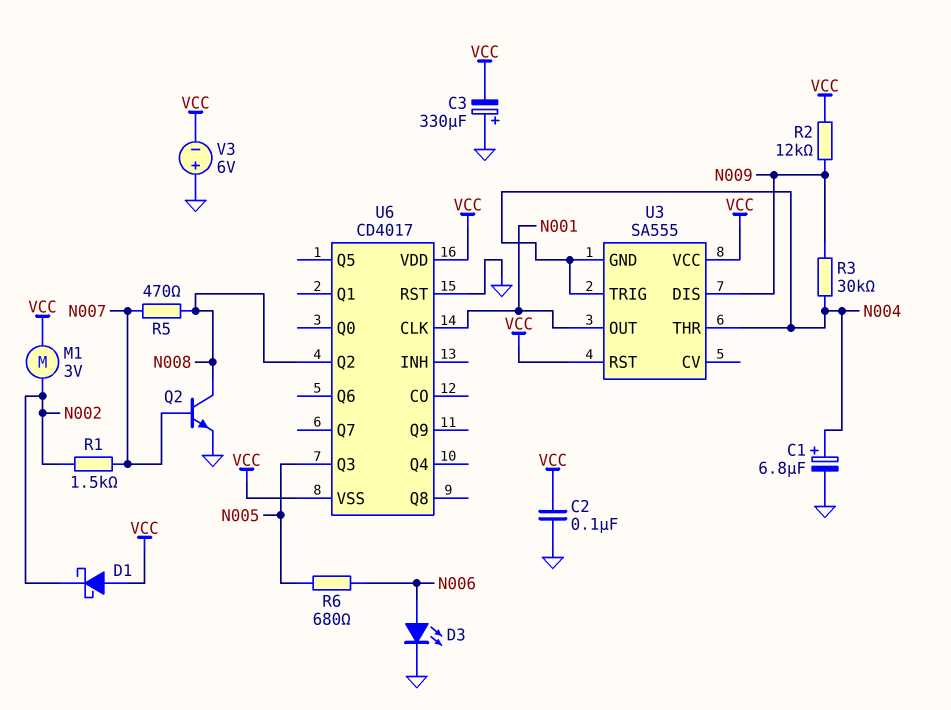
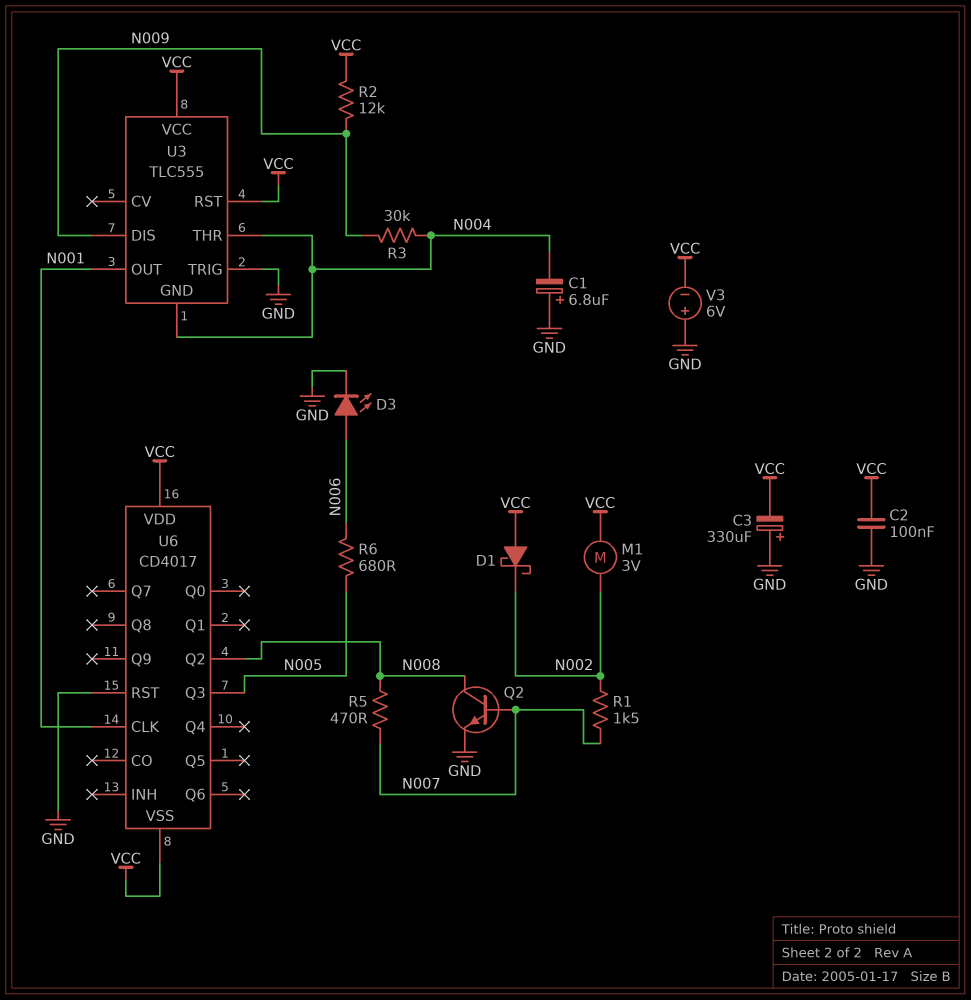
C1: 6.8uF (plus N004, minus GND) -> 6.8uF (plus GND, minus N004)
U3: SA555 -> TLC555
U3 pin TRIG: N004 -> GND

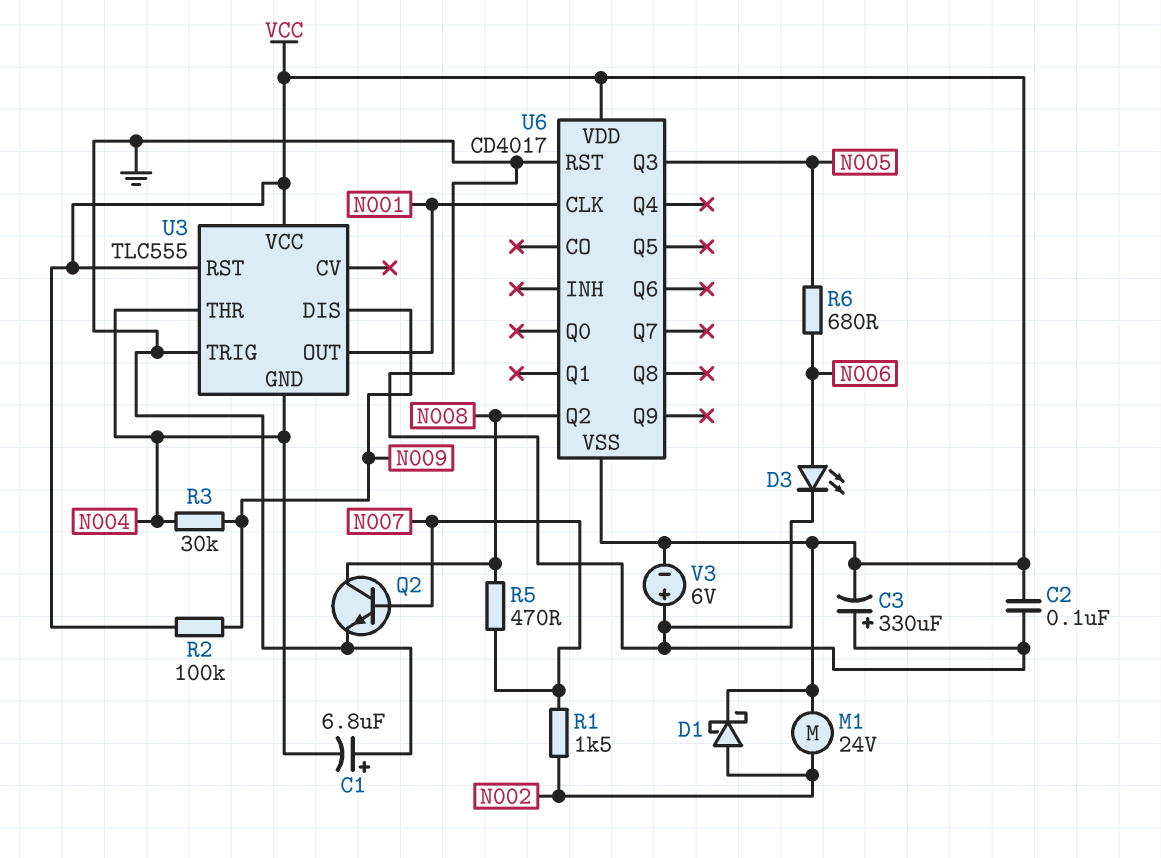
D1: schottky (A VCC, K N002) -> schottky (A N002, K VCC)
M1: motor 3V (N002, VCC) -> motor 24V (N002, VCC)
R2: 12k (N009, VCC) -> 100k (N009, VCC)

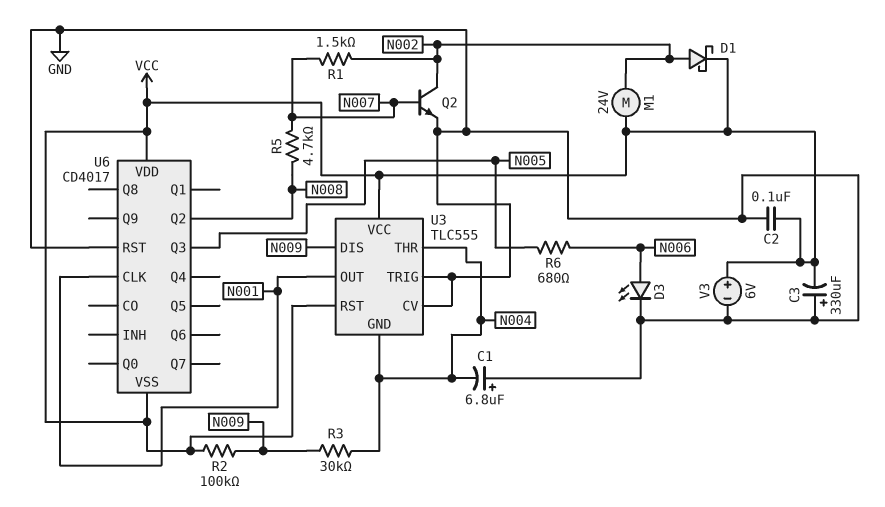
Q2: NPN (B N007, C N008, E GND) -> NPN (B N007, C N002, E GND)
R5: 470 (N007, N008) -> 4.7k (N007, N008)
U3 pin CV: none -> GND
V3: 6V (plus GND, minus VCC) -> 6V (plus VCC, minus GND)

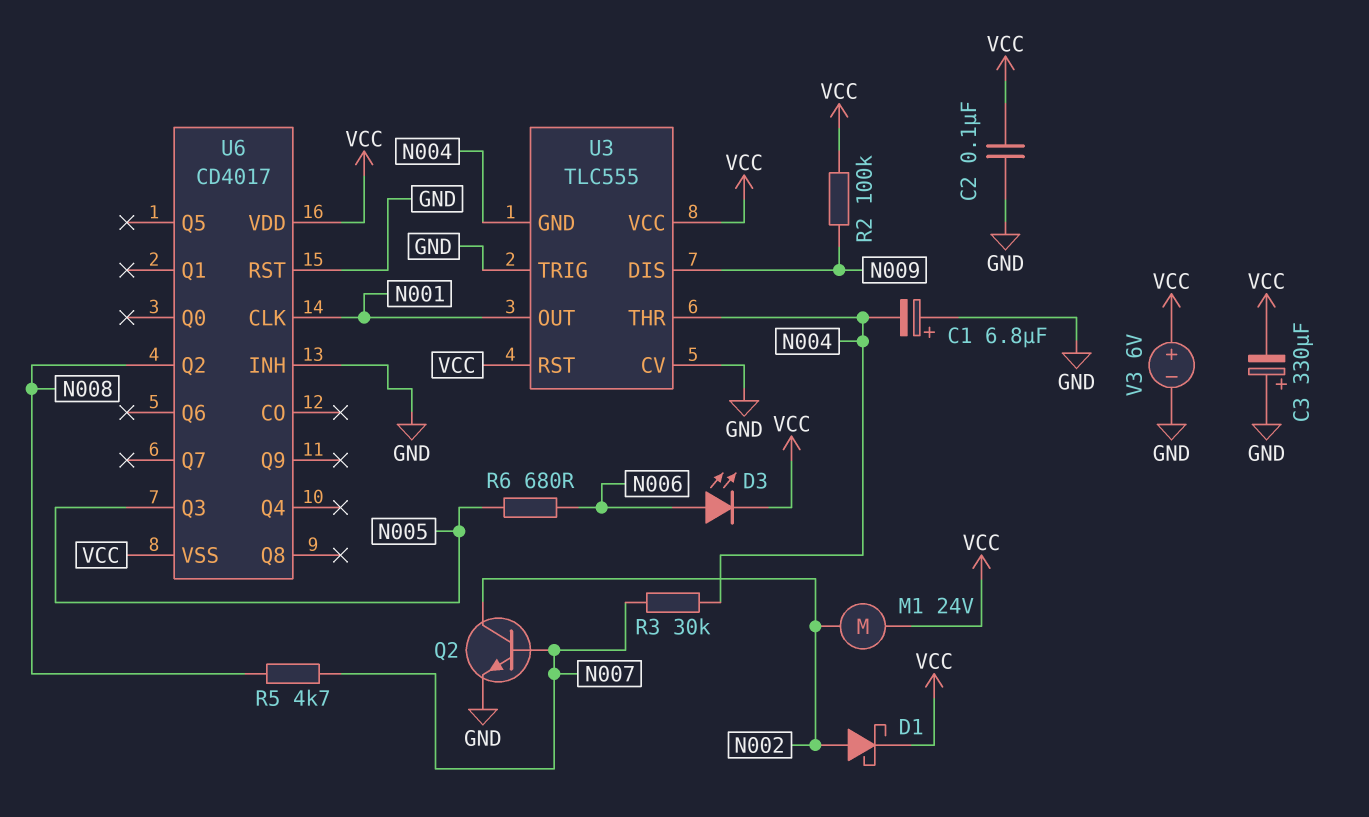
D3: LED (A N006, K GND) -> LED (A N006, K VCC)
R1: 1.5k (N002, N007) -> none
R3: 30k (N004, N009) -> 30k (N004, N007)
U6 pin INH: none -> GND

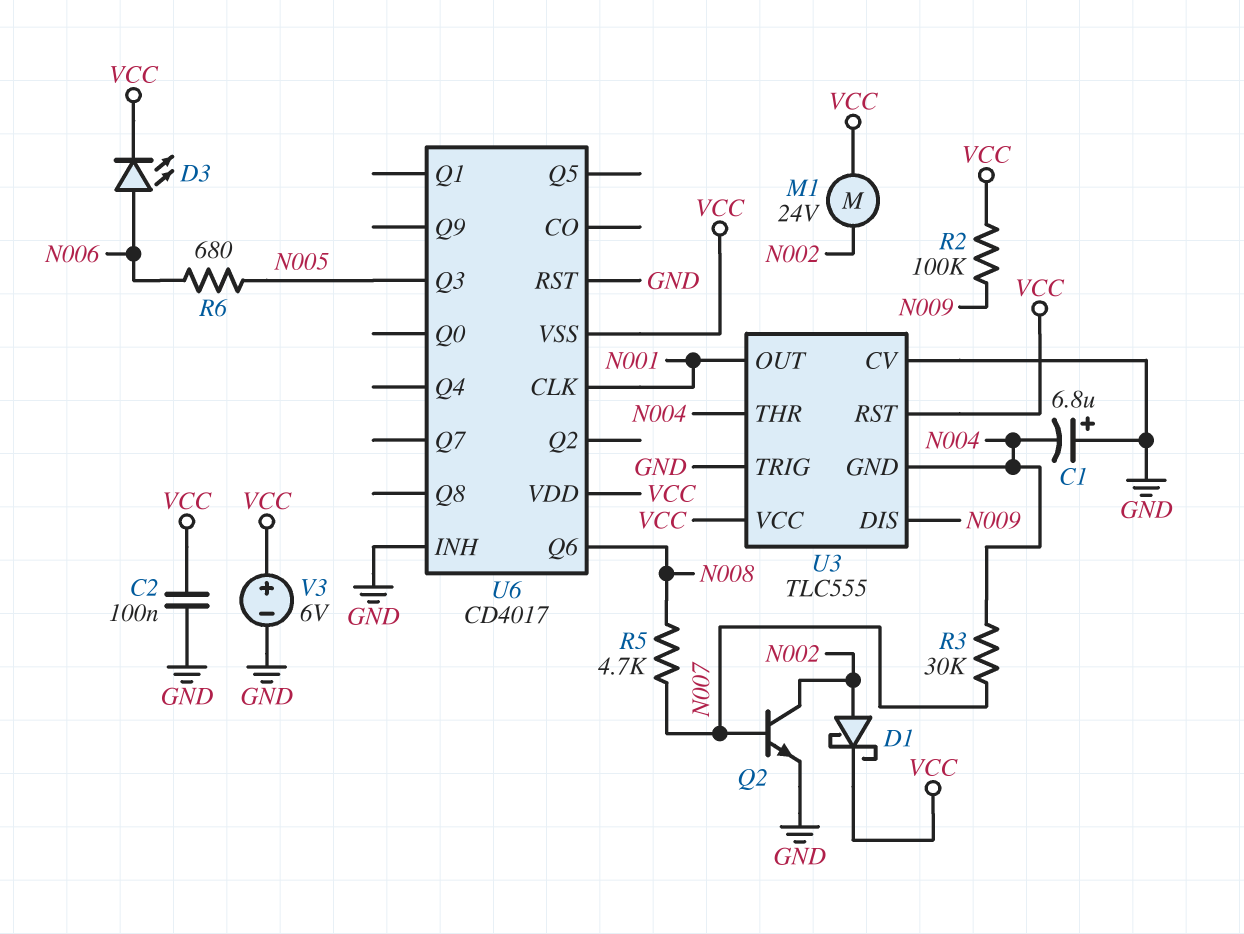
C3: 330uF (plus GND, minus VCC) -> none
U6 pin Q2: N008 -> none
U6 pin Q6: none -> N008

